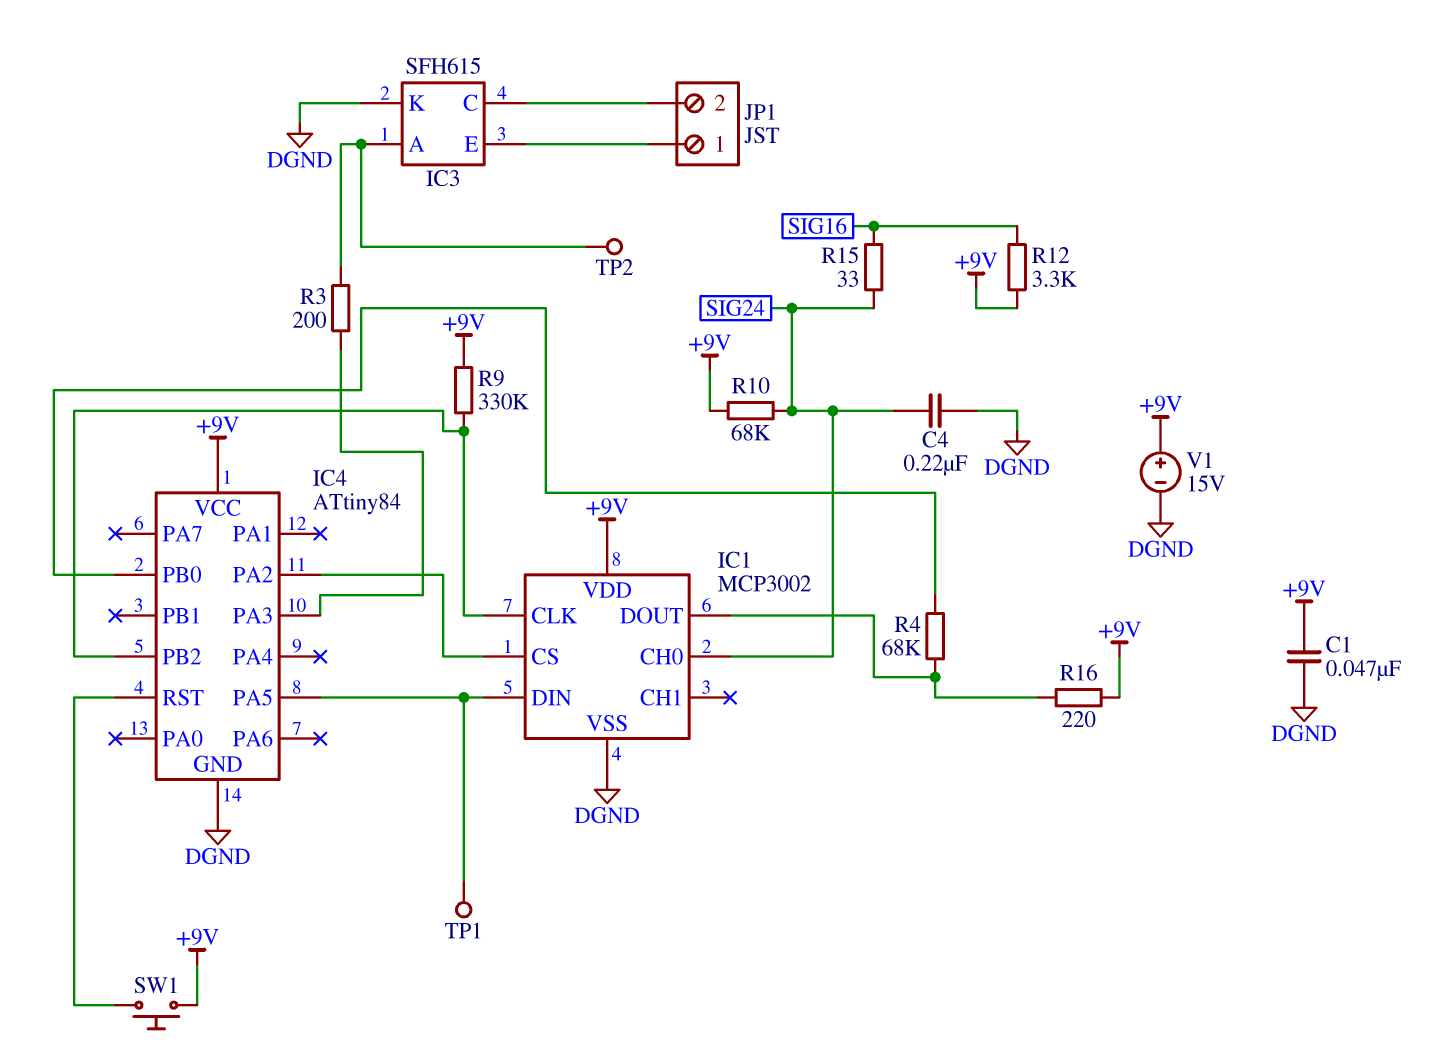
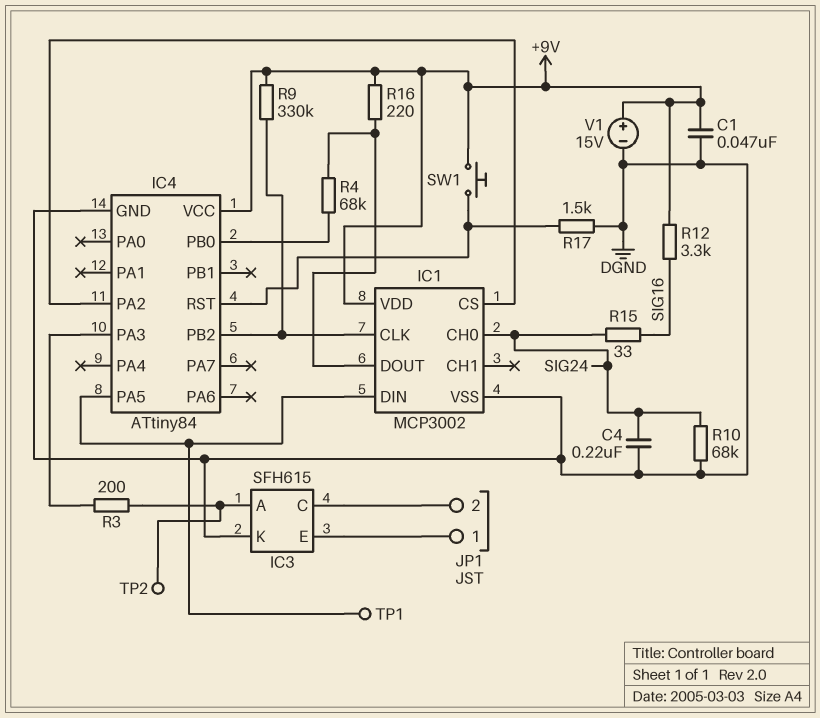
R10: 68k (+9V, SIG24) -> 68k (DGND, SIG24)
R17: none -> 1.5k (DGND, IC4/RST)

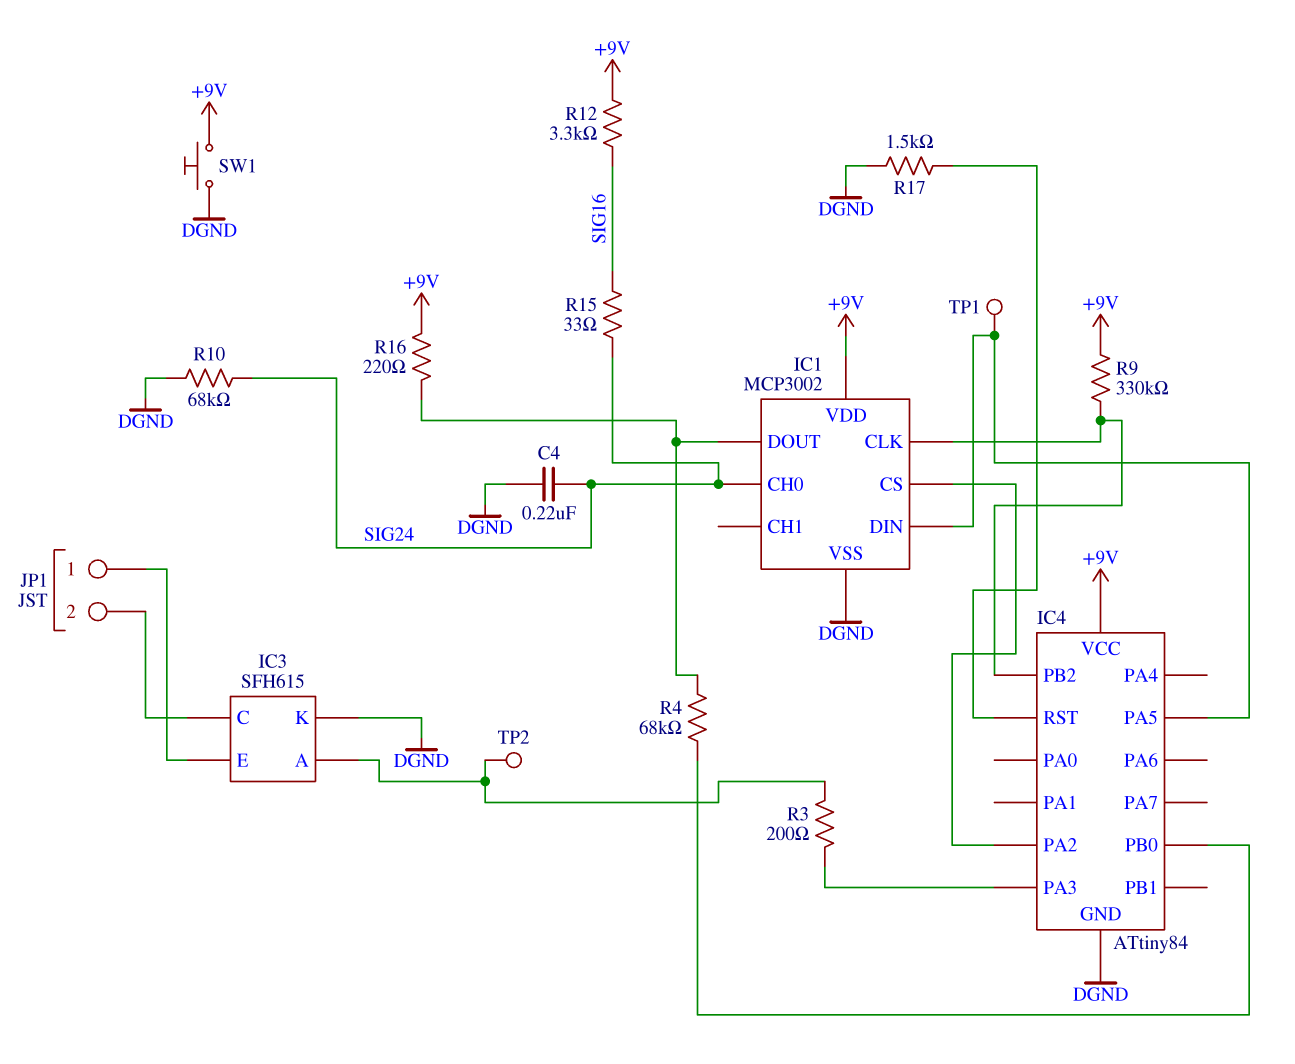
C1: 47nF (+9V, DGND) -> none
SW1: button (+9V, IC4/RST) -> button (+9V, DGND)
V1: 15V (plus +9V, minus DGND) -> none

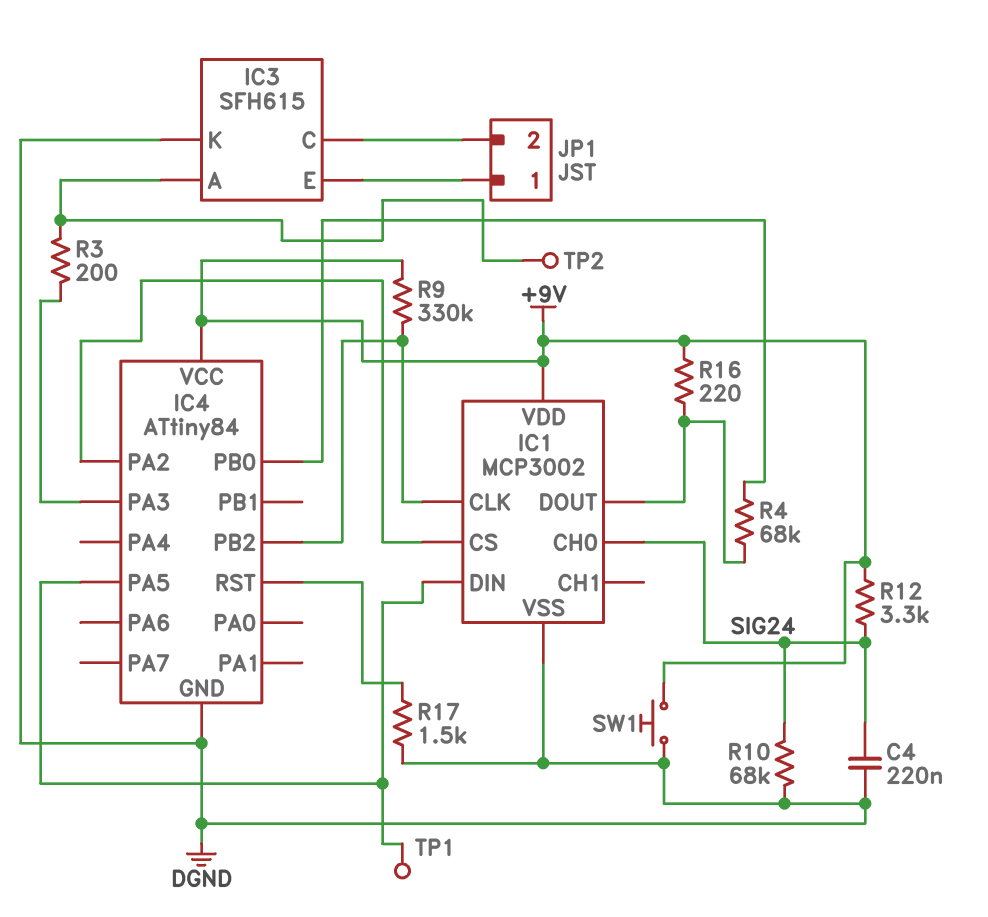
R12: 3.3k (+9V, SIG16) -> 3.3k (+9V, SIG24)
R15: 33 (SIG16, SIG24) -> none

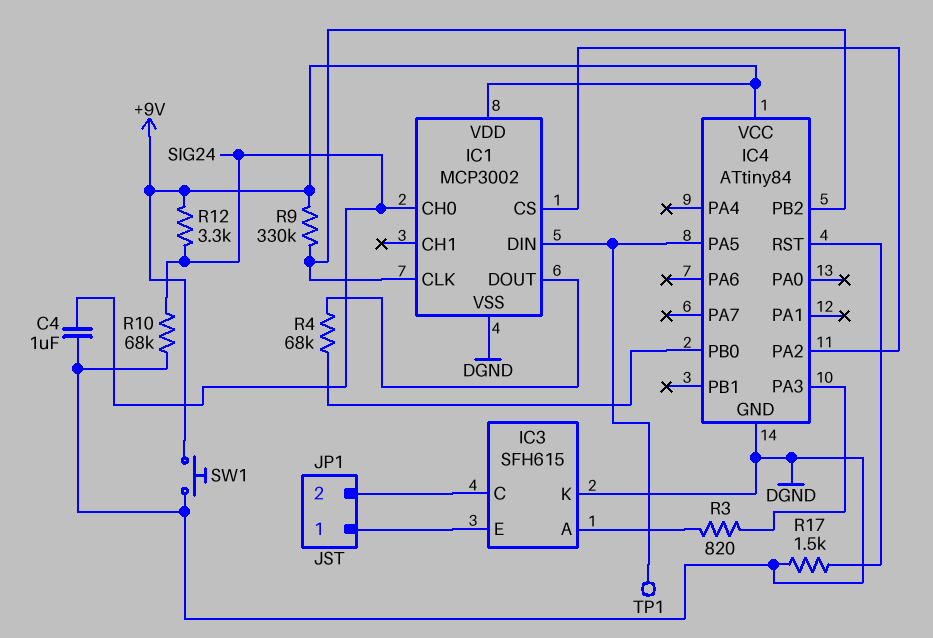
C4: 220nF (DGND, SIG24) -> 1uF (DGND, SIG24)
R3: 200 (IC3/A, IC4/PA3) -> 820 (IC3/A, IC4/PA3)
R16: 220 (+9V, IC1/DOUT) -> none
TP2: test point (IC3/A) -> none

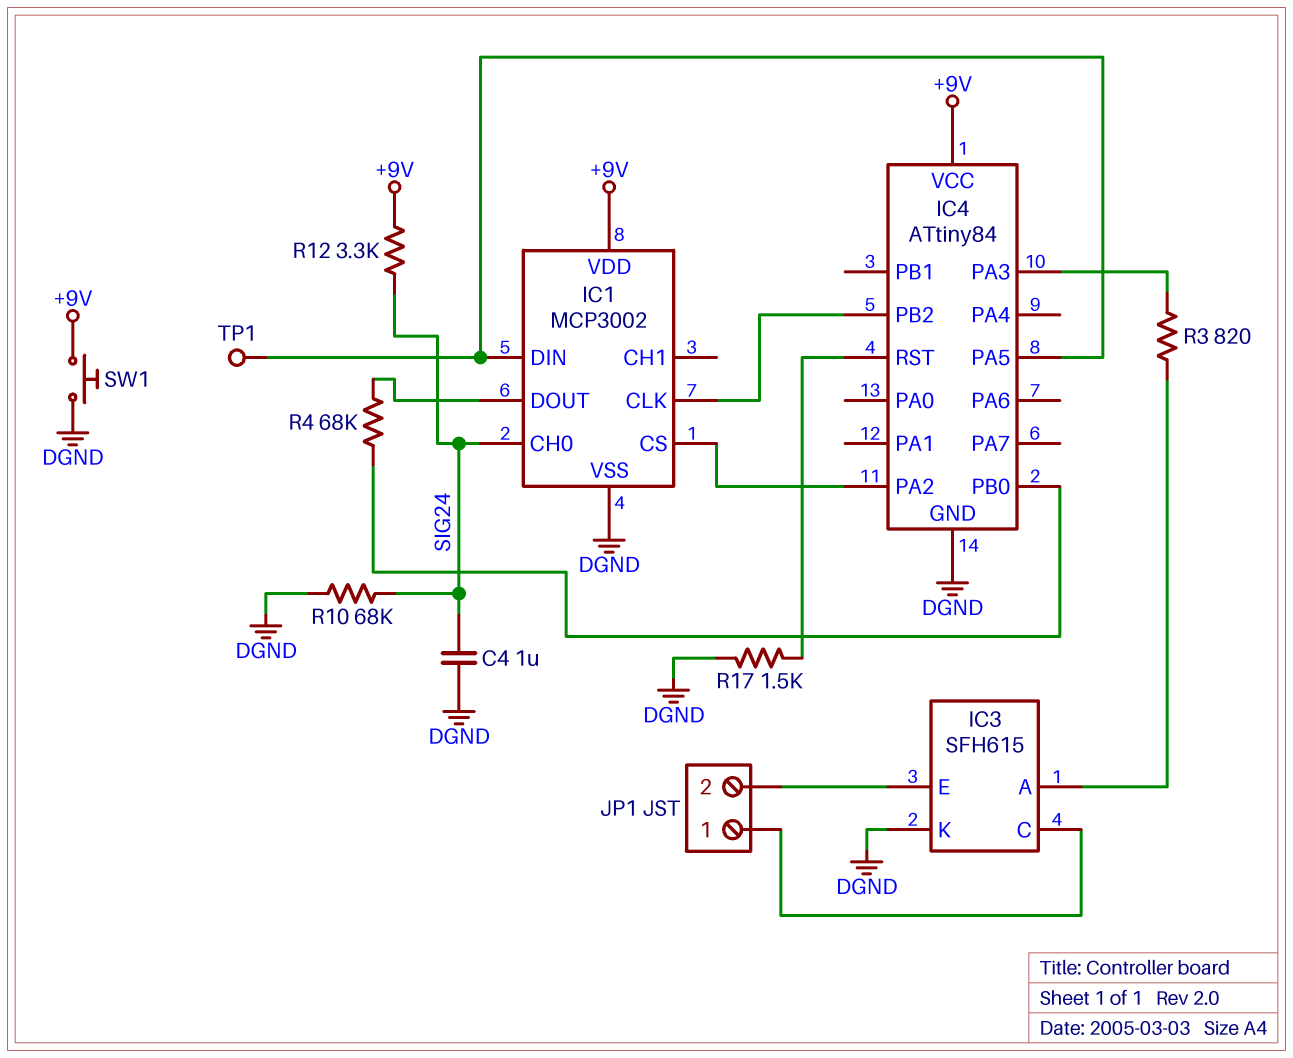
JP1 pin 1: IC3/E -> IC3/C
JP1 pin 2: IC3/C -> IC3/E
R9: 330k (+9V, IC1/CLK) -> none

